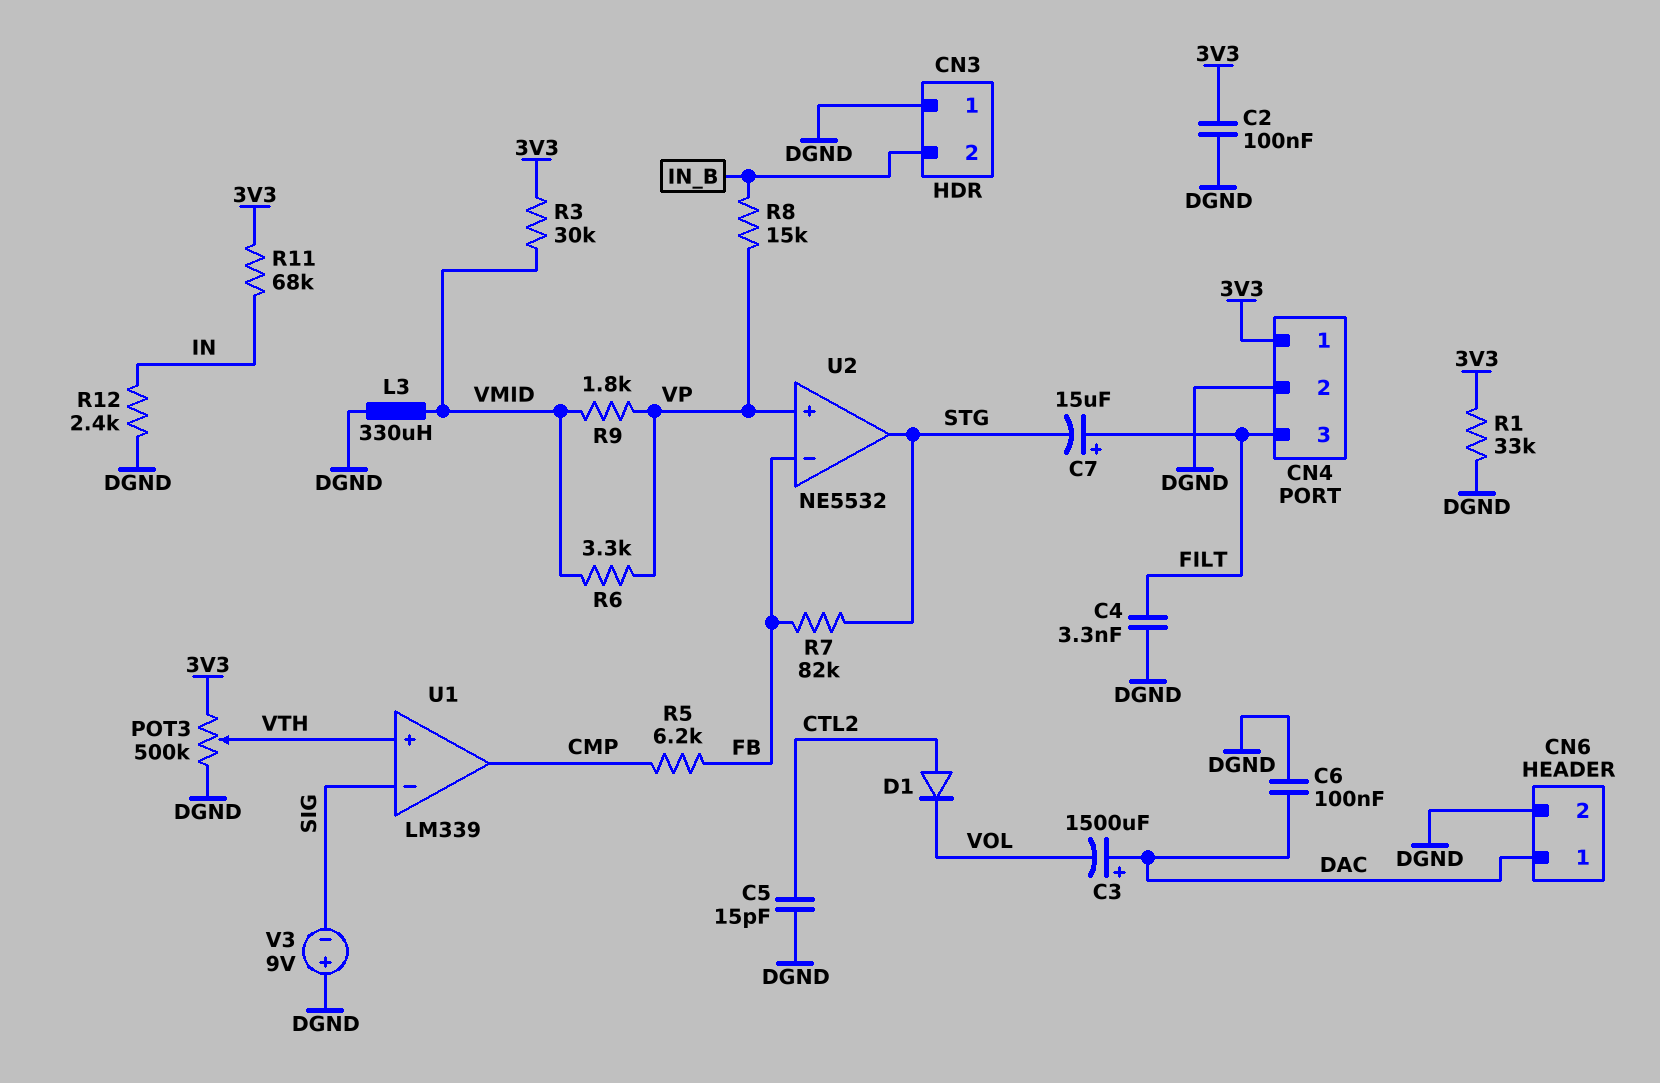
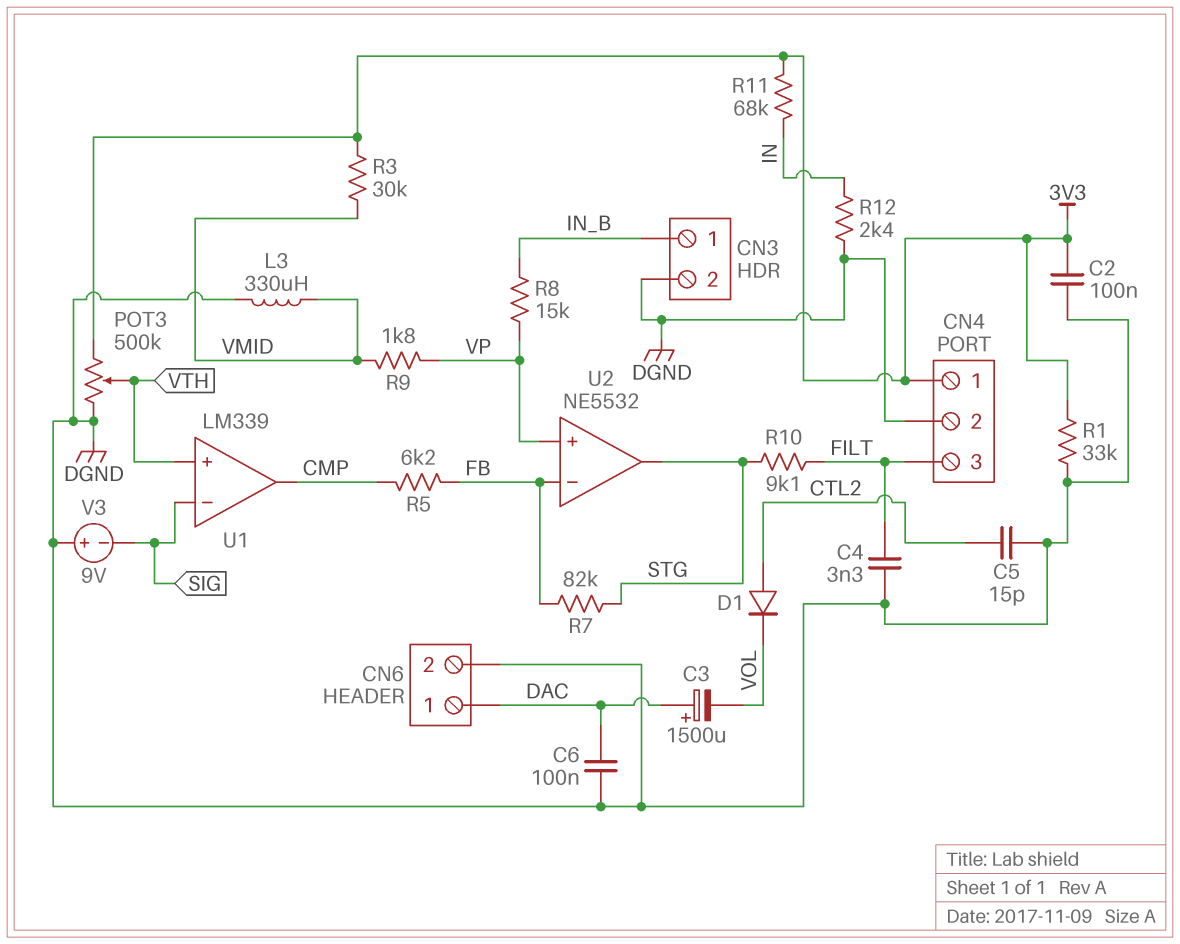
C7: 15uF (plus FILT, minus STG) -> none
CN3 pin 1: DGND -> IN_B
CN3 pin 2: IN_B -> DGND
R6: 3.3k (VMID, VP) -> none
R10: none -> 9.1k (FILT, STG)

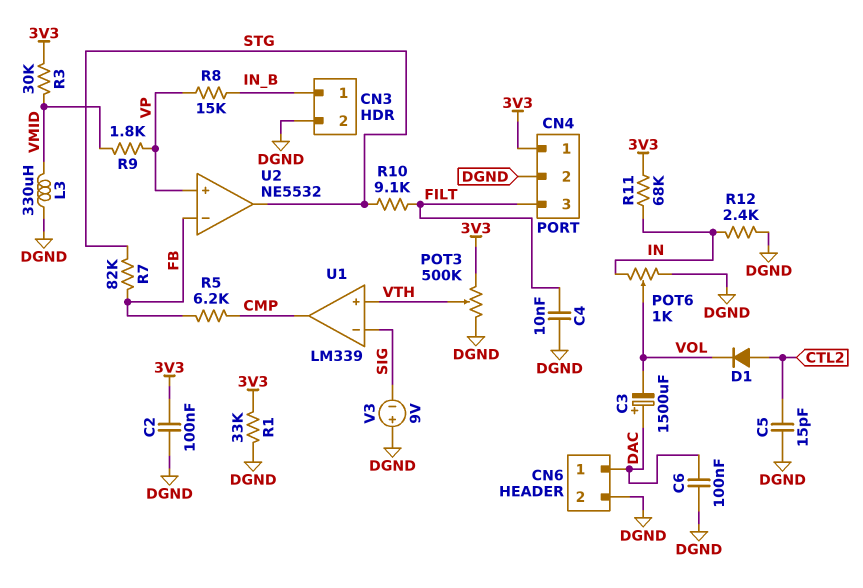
C4: 3.3nF (DGND, FILT) -> 10nF (DGND, FILT)
POT6: none -> 1k (DGND, IN, wiper VOL)

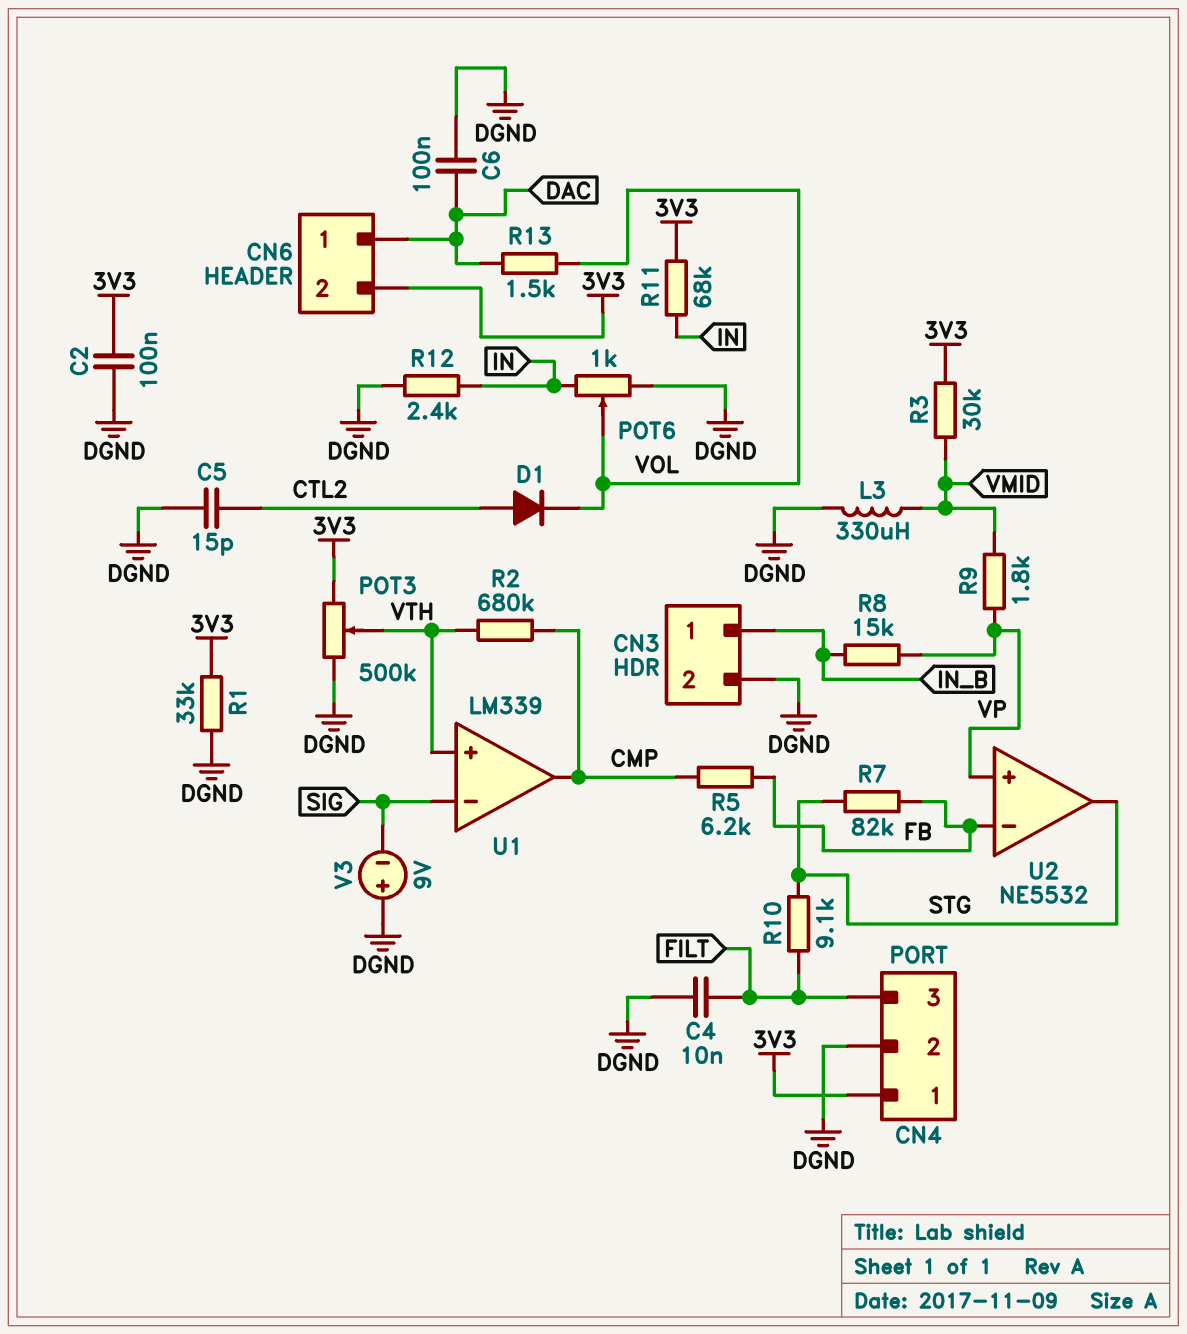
C3: 1500uF (plus DAC, minus VOL) -> none
CN6 pin 2: DGND -> 3V3
R2: none -> 680k (CMP, VTH)
R13: none -> 1.5k (DAC, VOL)

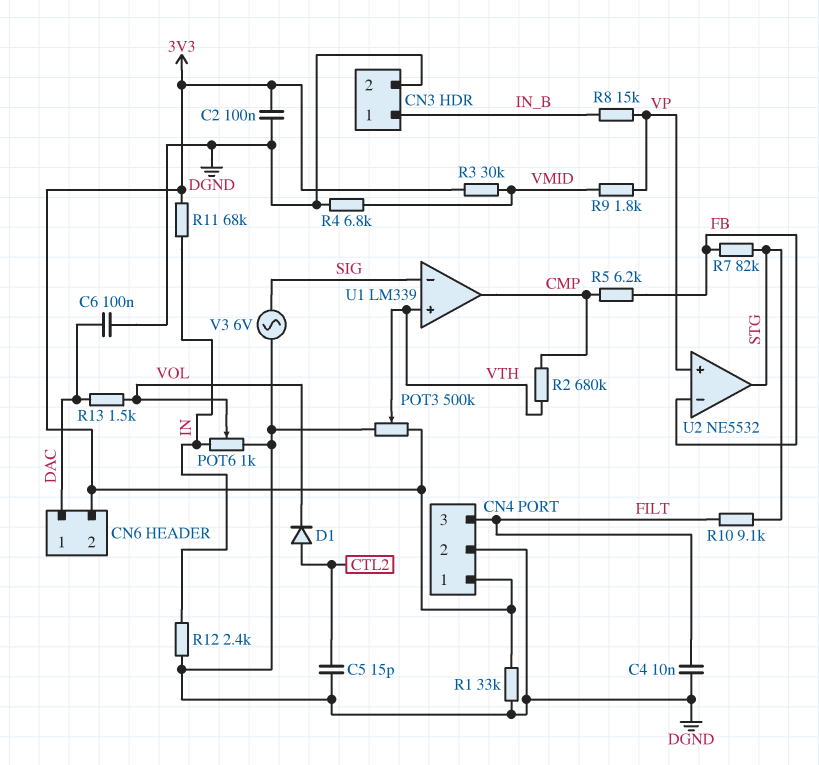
L3: 330uH (DGND, VMID) -> none
R4: none -> 6.8k (DGND, VMID)
V3: 9V (plus DGND, minus SIG) -> AC 6V (DGND, SIG)

